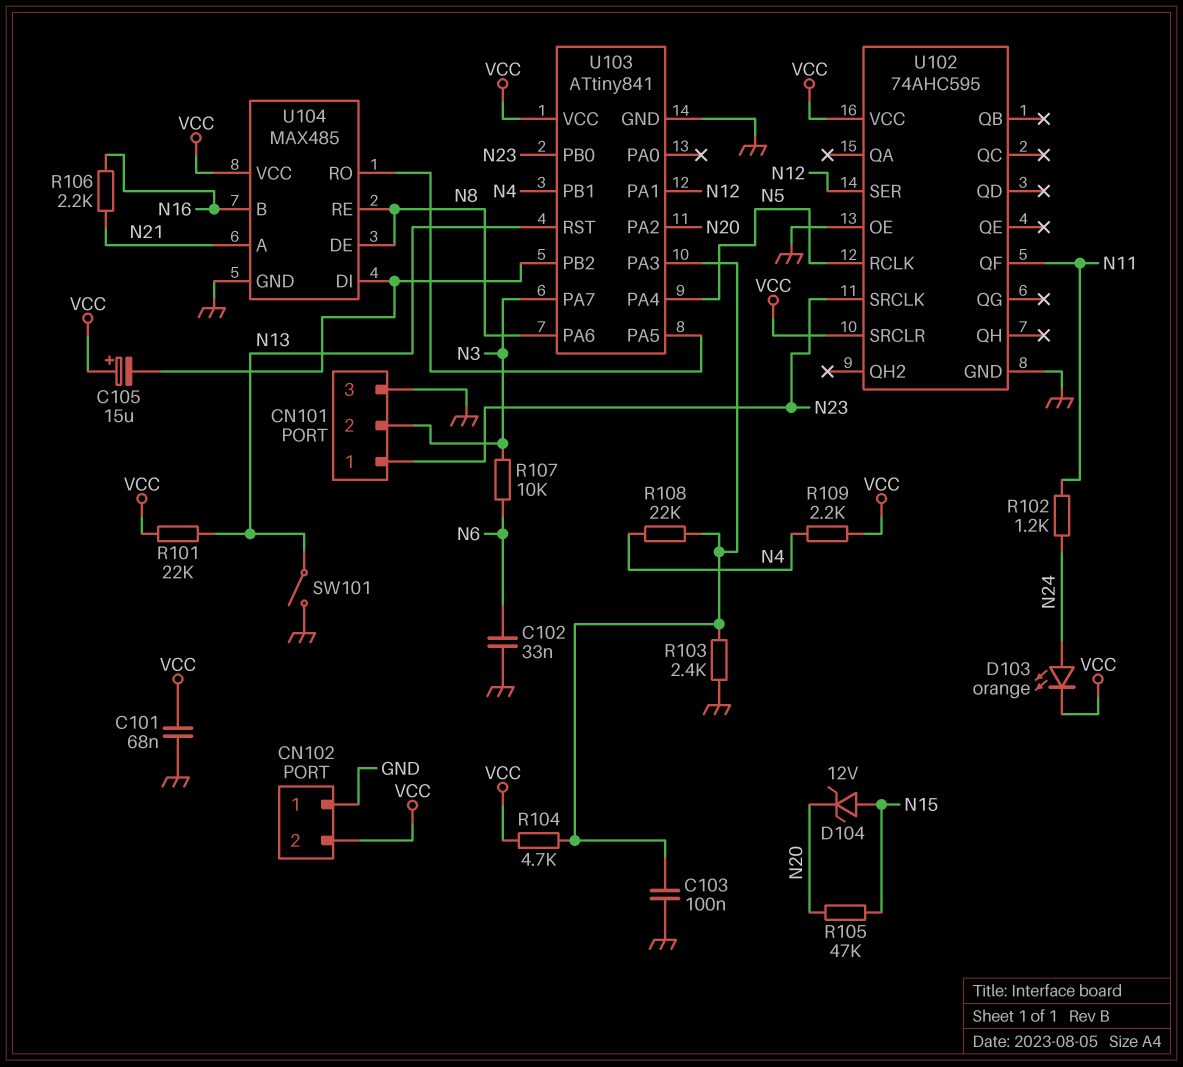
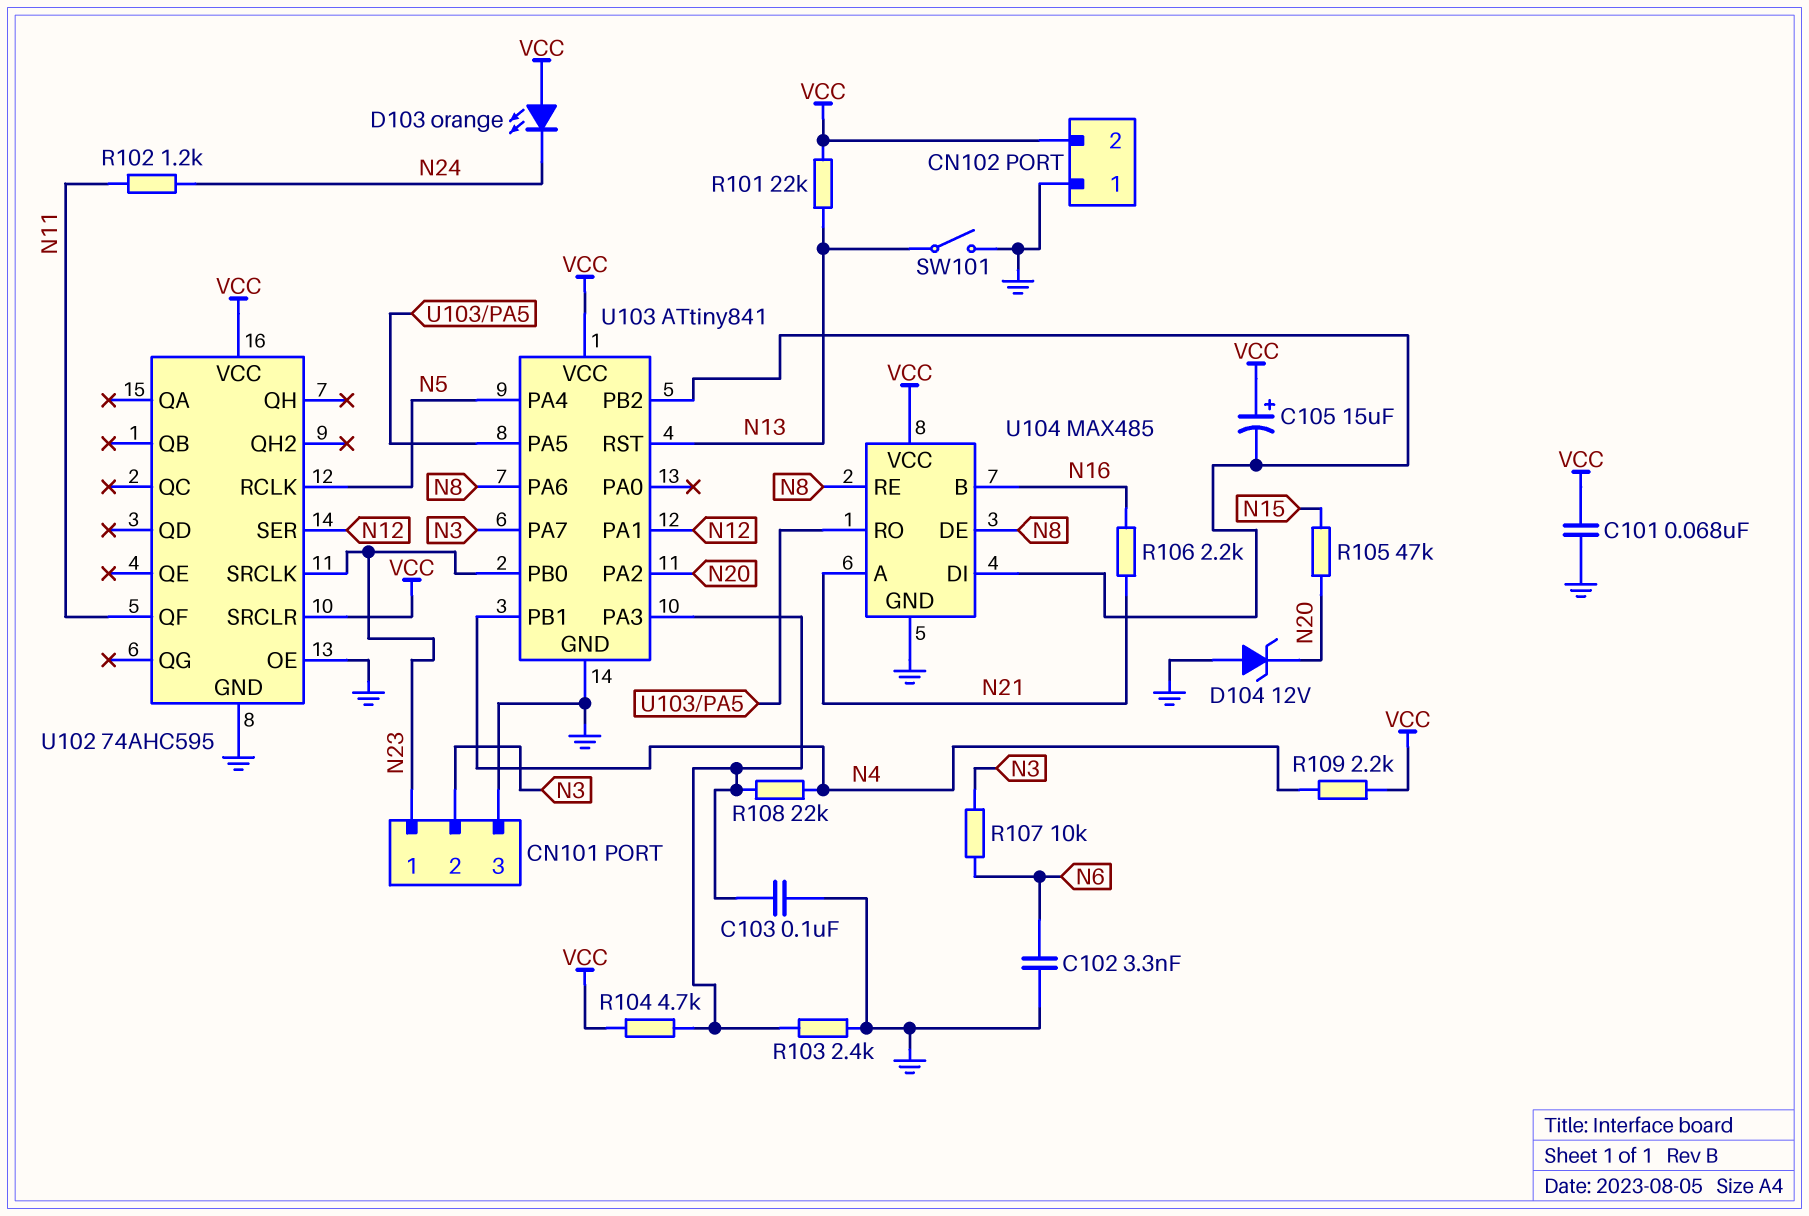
C102: 33nF (GND, N6) -> 3.3nF (GND, N6)
D103: LED orange (A N24, K VCC) -> LED orange (A VCC, K N24)
D104: zener 12V (A N15, K N20) -> zener 12V (A GND, K N20)

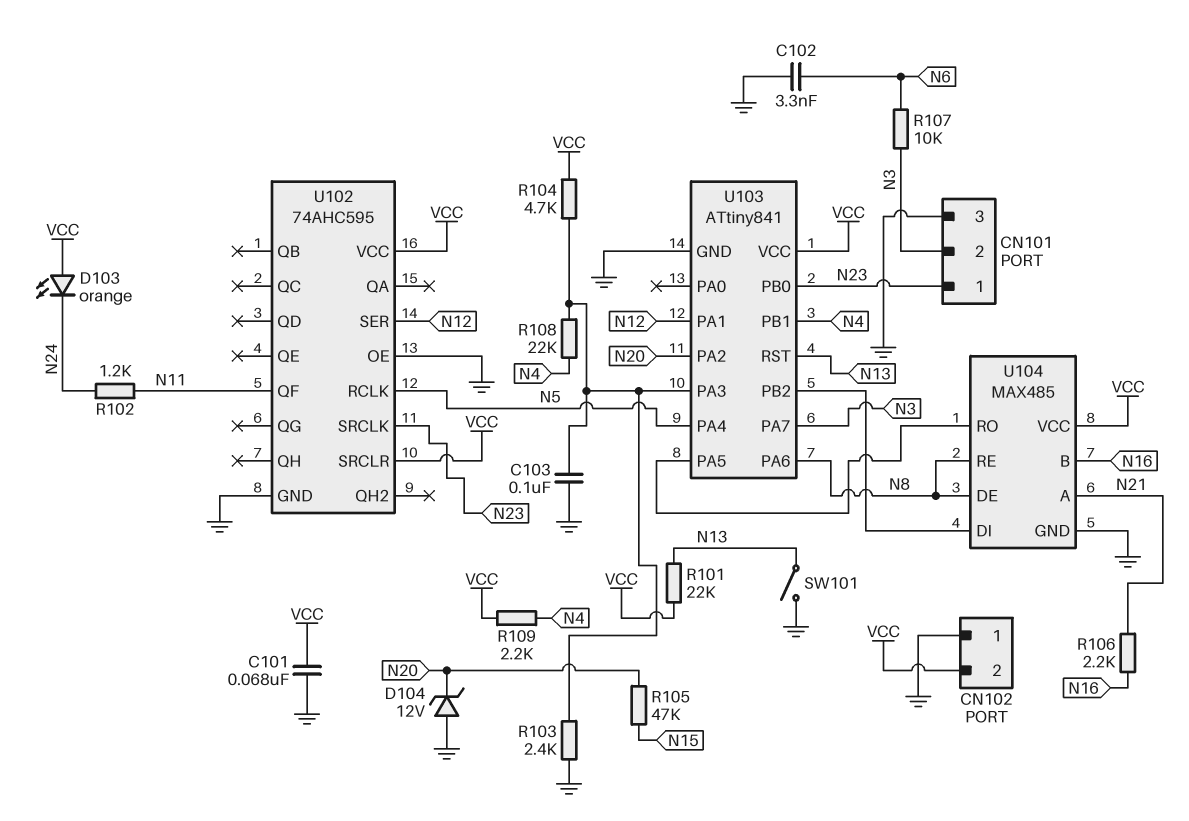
C105: 15uF (plus VCC, minus U103/PB2) -> none

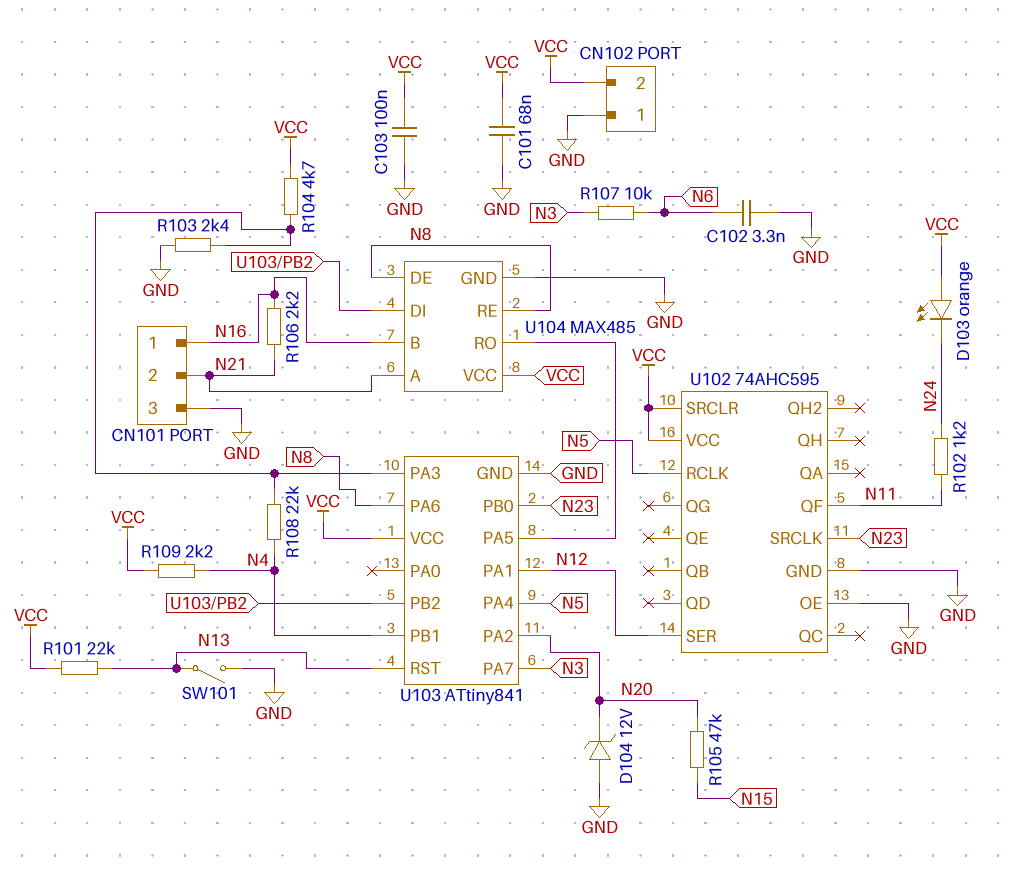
C103: 100nF (GND, U103/PA3) -> 100nF (GND, VCC)
CN101 pin 1: N23 -> N16
CN101 pin 2: N3 -> N21

